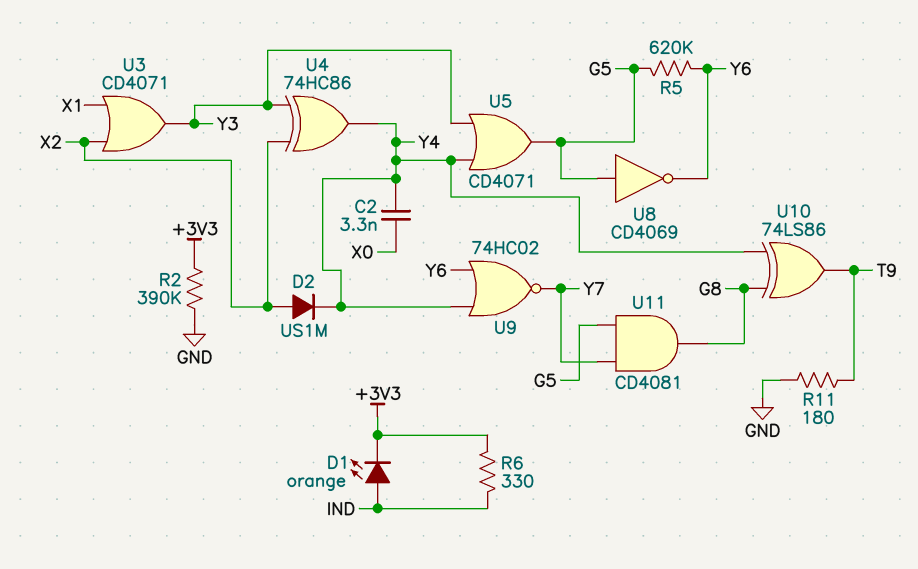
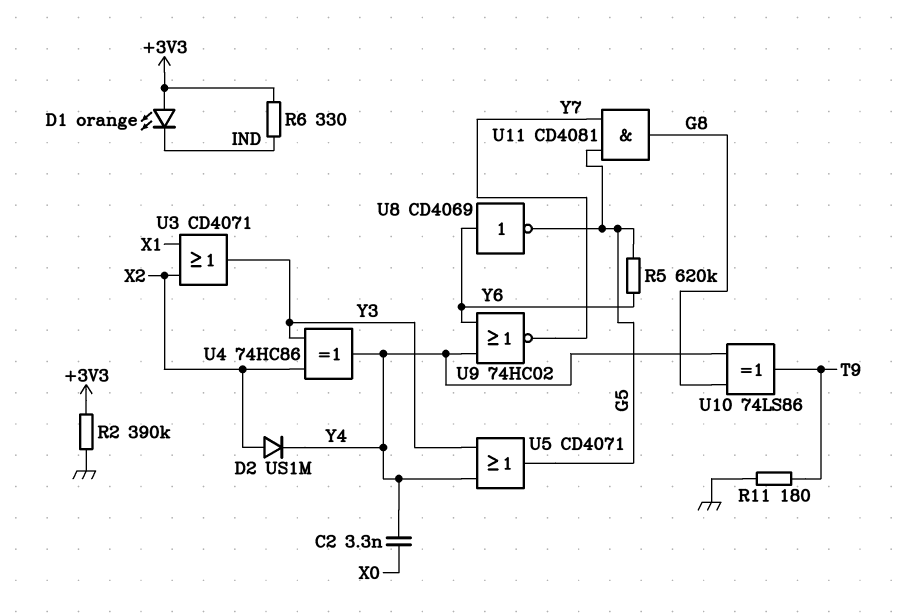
D1: LED orange (A IND, K +3V3) -> LED orange (A +3V3, K IND)
U8: NOT CD4069 (in G5, out Y6) -> NOT CD4069 (in Y6, out G5)

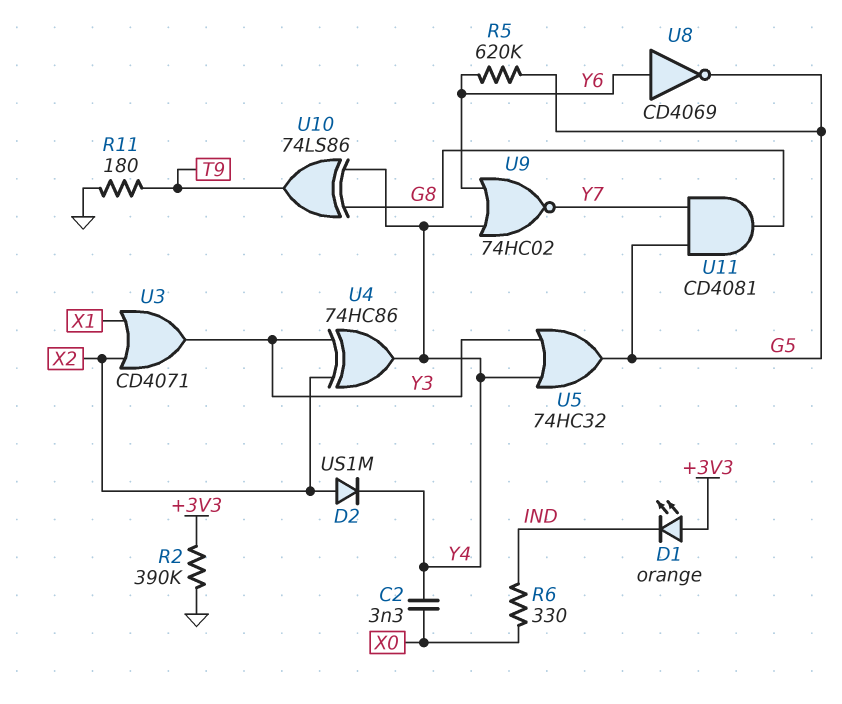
R6: 330 (+3V3, IND) -> 330 (IND, X0)
U5: OR CD4071 (in Y3, in Y4, out G5) -> OR 74HC32 (in Y3, in Y4, out G5)

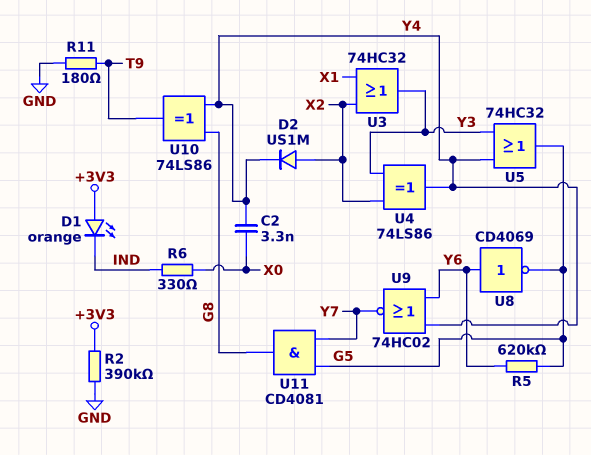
U3: OR CD4071 (in X1, in X2, out Y3) -> OR 74HC32 (in X1, in X2, out Y3)
U4: XOR 74HC86 (in X2, in Y3, out Y4) -> XOR 74LS86 (in X2, in Y3, out Y4)

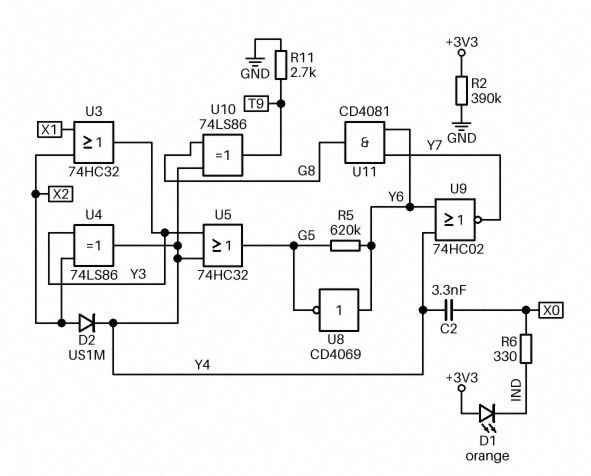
R11: 180 (GND, T9) -> 2.7k (GND, T9)
U11: AND CD4081 (in G5, in Y7, out G8) -> AND CD4081 (in Y6, in Y7, out G8)

